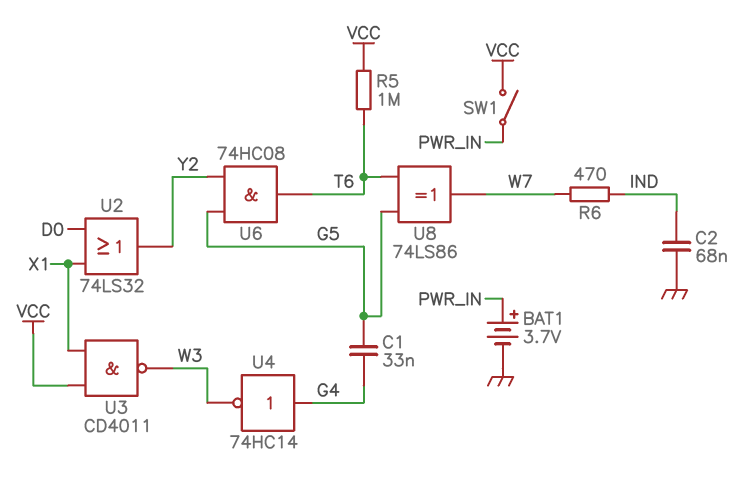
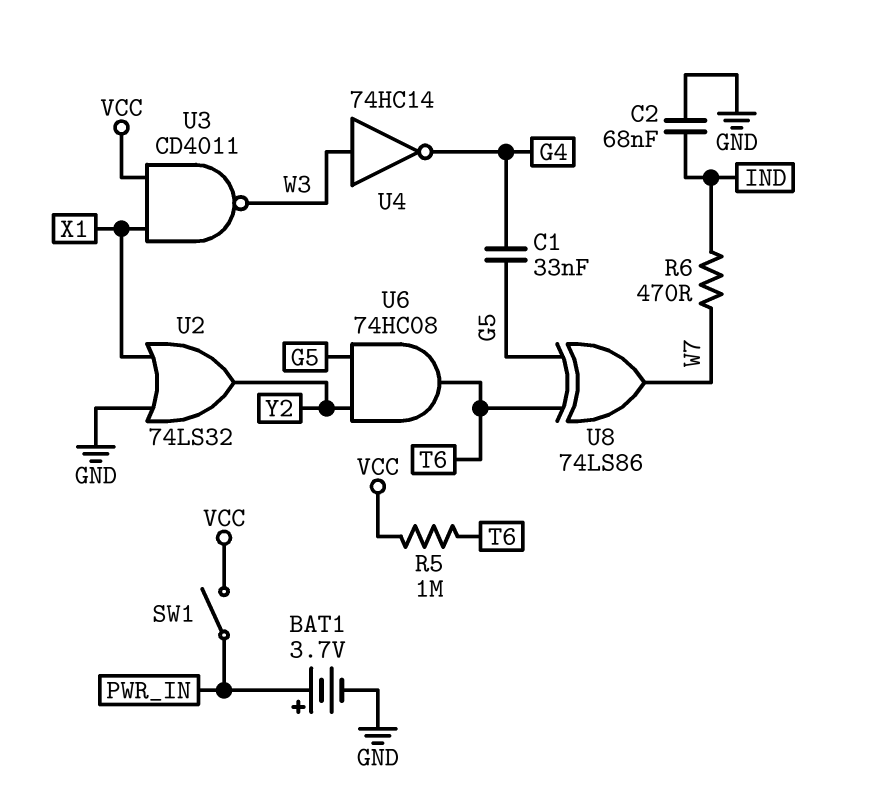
U2: OR 74LS32 (in D0, in X1, out Y2) -> OR 74LS32 (in GND, in X1, out Y2)
U4: NOT 74HC14 (in G4, out W3) -> NOT 74HC14 (in W3, out G4)

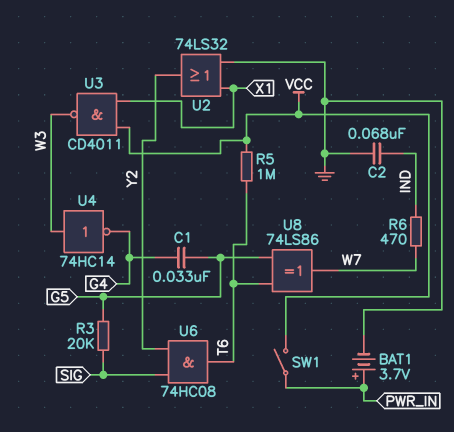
R3: none -> 20k (G5, SIG)
U6: AND 74HC08 (in G5, in Y2, out T6) -> AND 74HC08 (in SIG, in Y2, out T6)

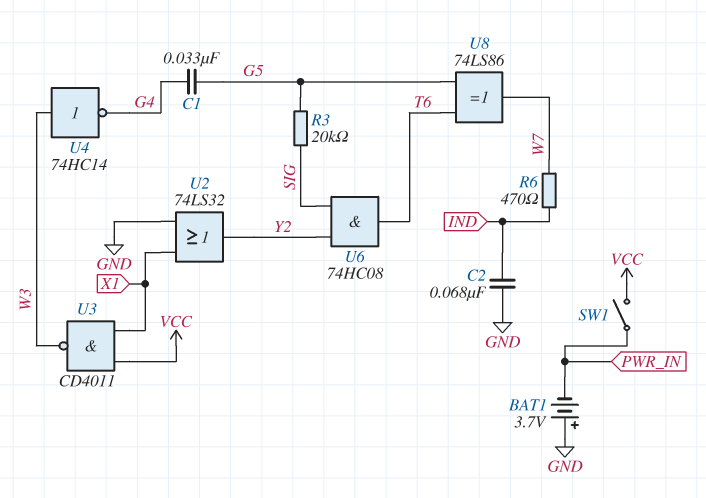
BAT1: 3.7V (plus PWR_IN, minus GND) -> 3.7V (plus GND, minus PWR_IN)
R5: 1M (T6, VCC) -> none

